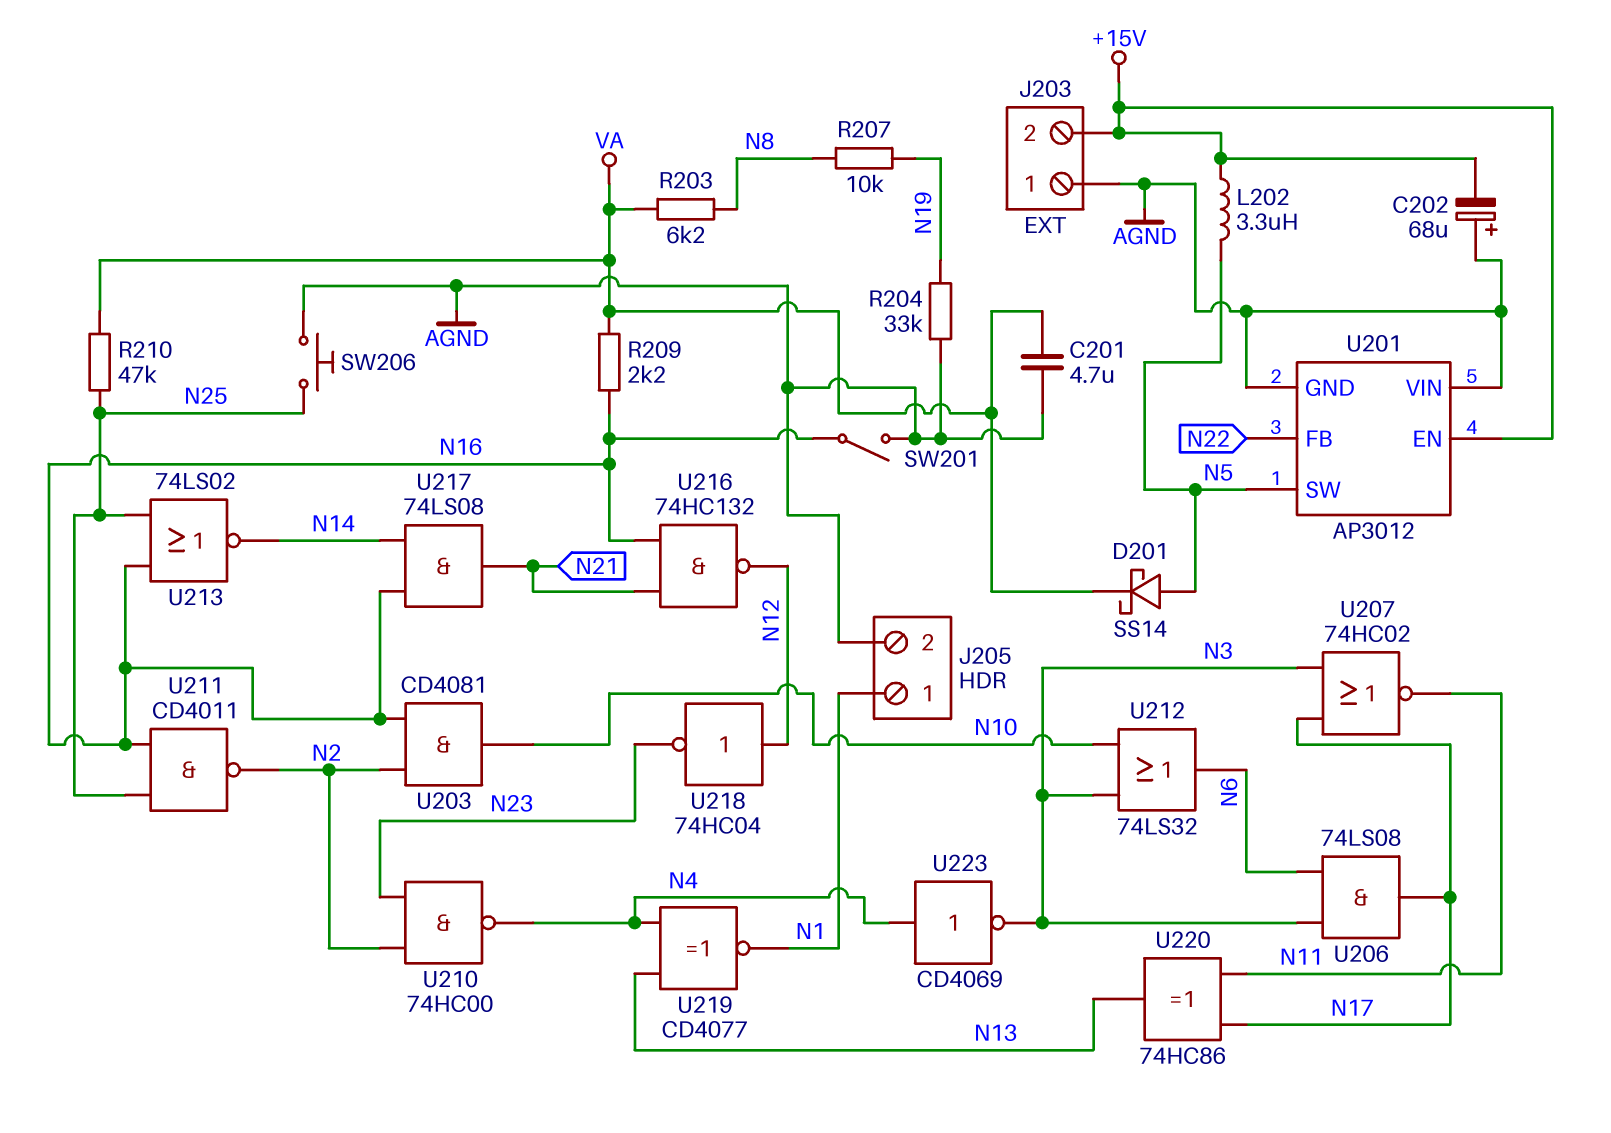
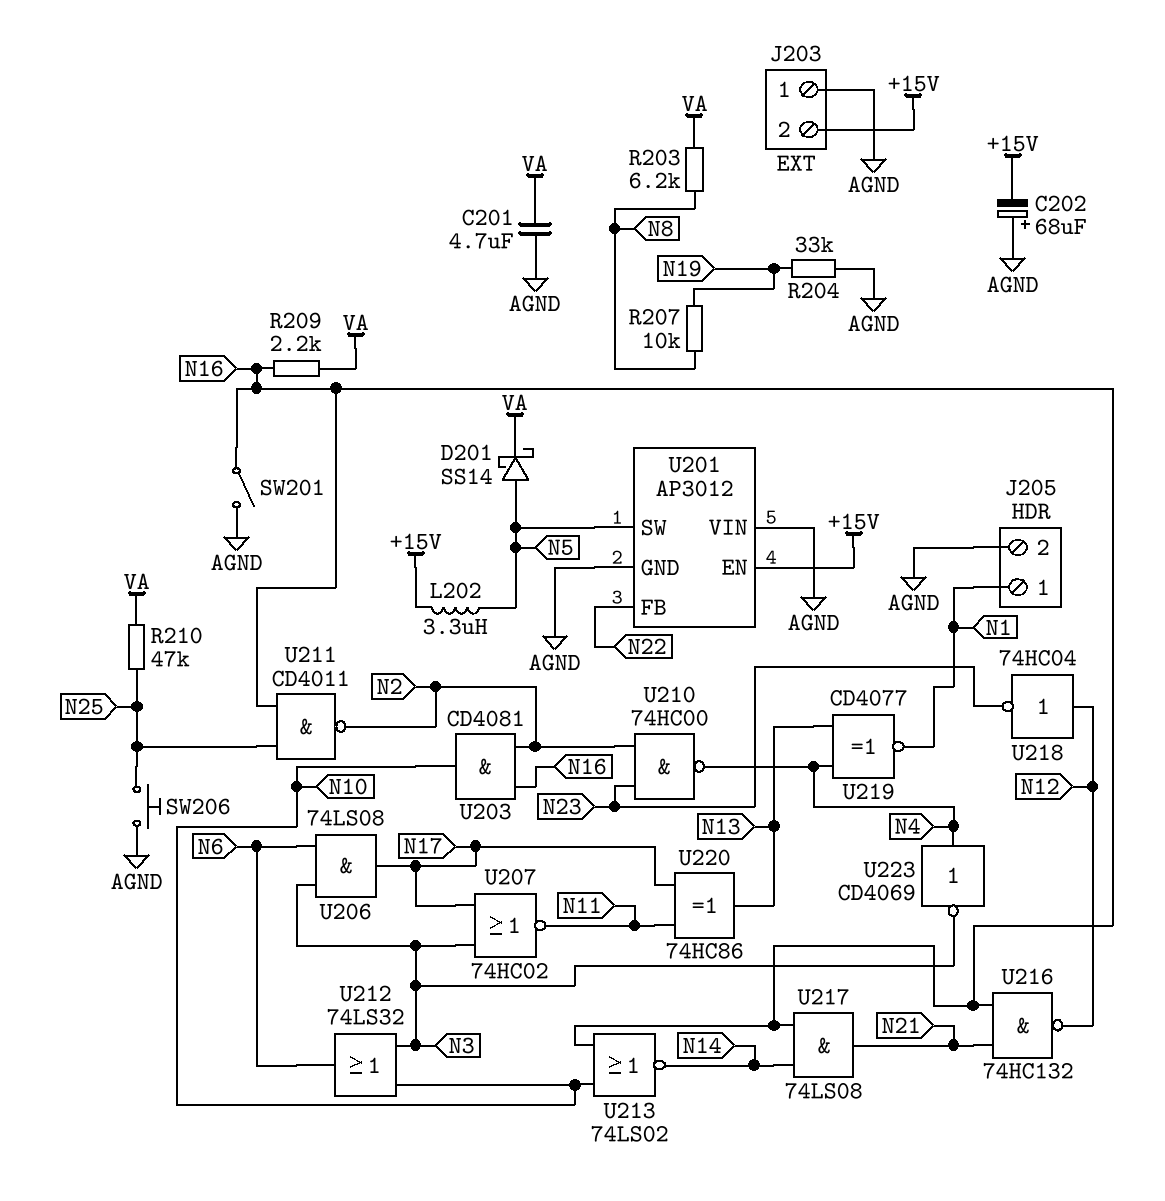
U213: NOR 74LS02 (in N16, in N25, out N14) -> NOR 74LS02 (in N10, in N16, out N14)

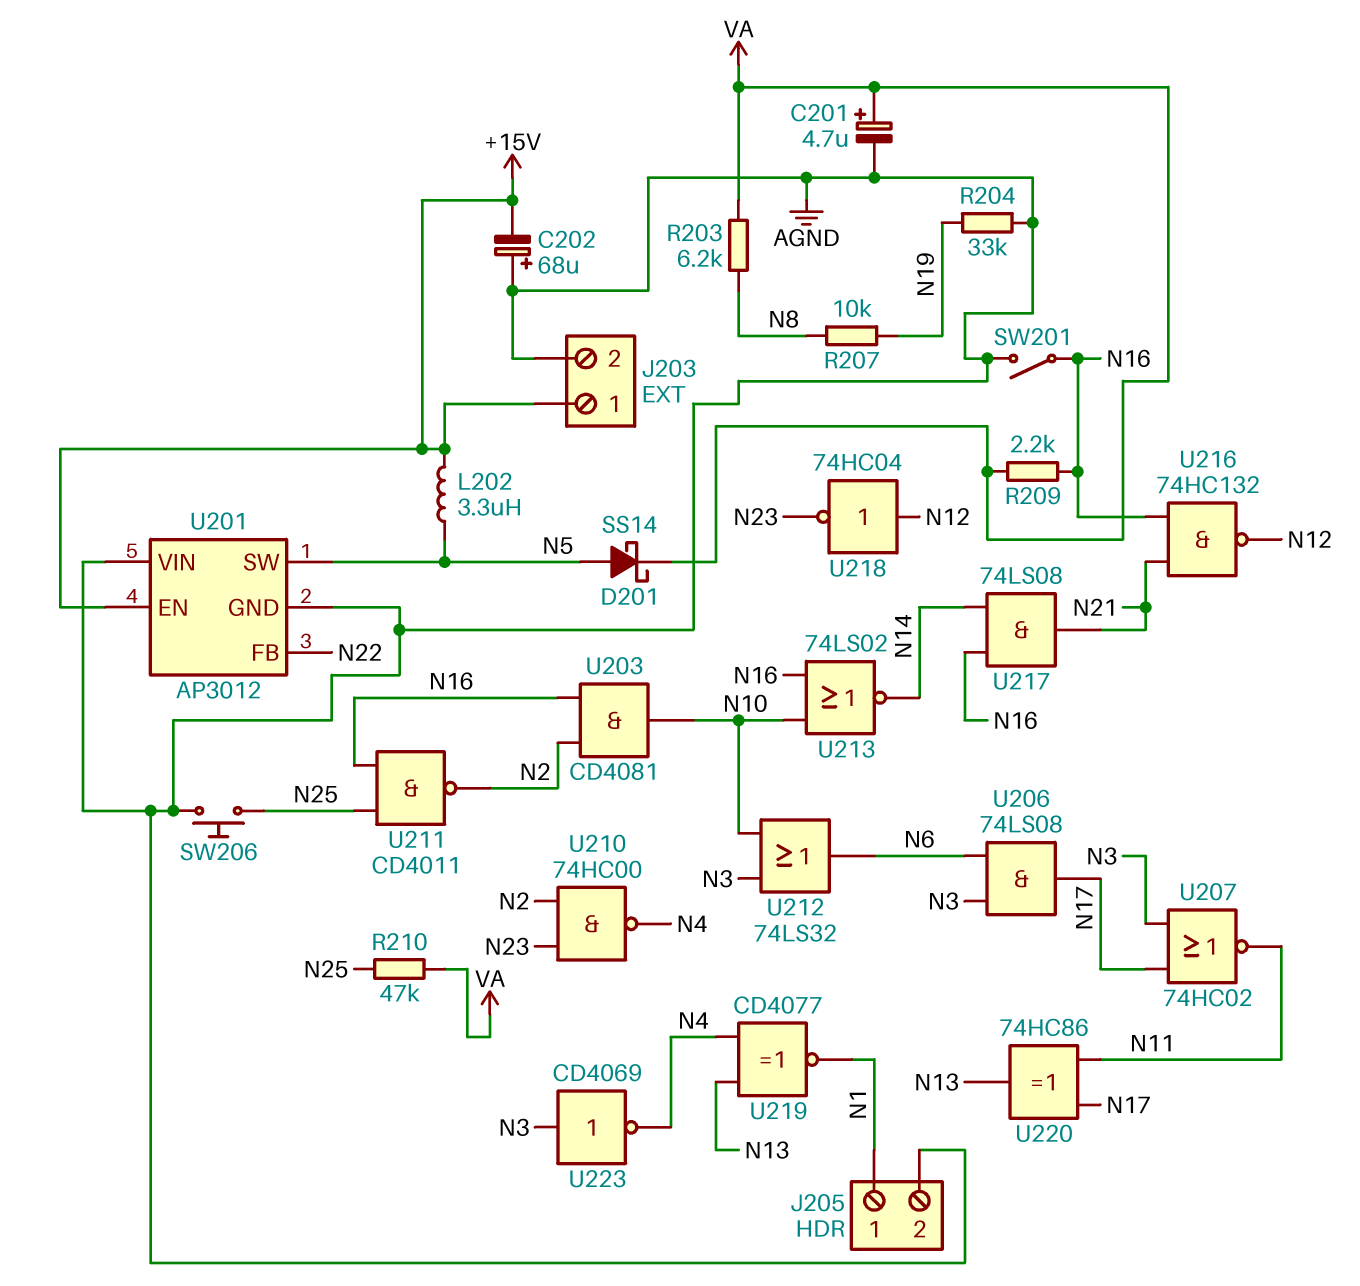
C201: 4.7uF (AGND, VA) -> 4.7uF (plus VA, minus AGND)
J203 pin 1: AGND -> +15V
J203 pin 2: +15V -> AGND
U223: NOT CD4069 (in N4, out N3) -> NOT CD4069 (in N3, out N4)

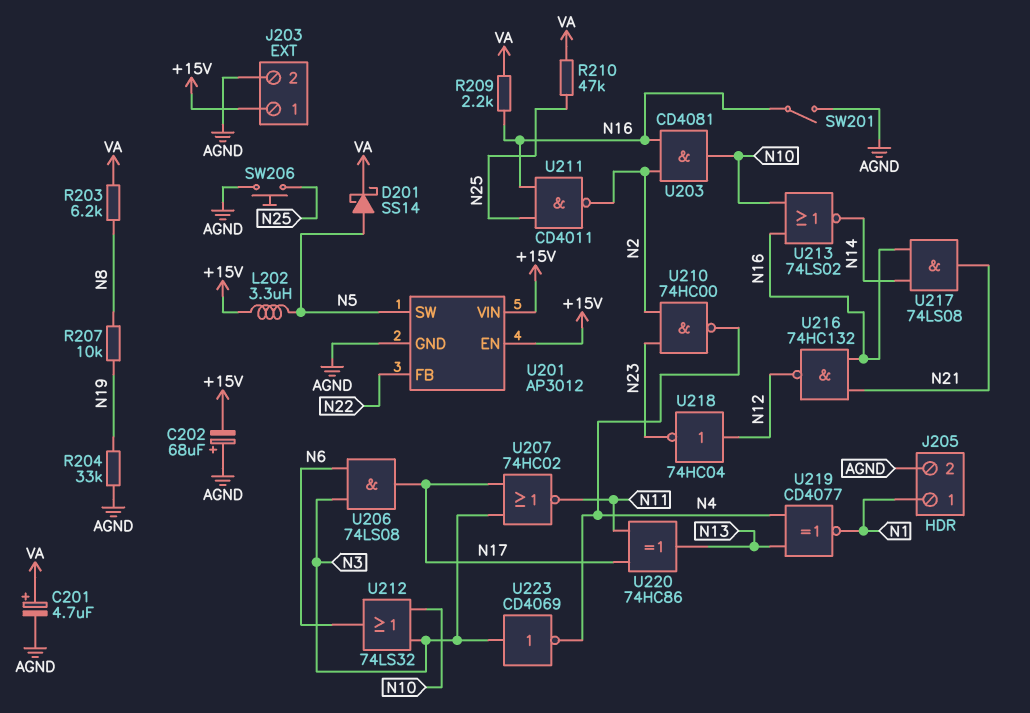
U201 pin VIN: AGND -> +15V

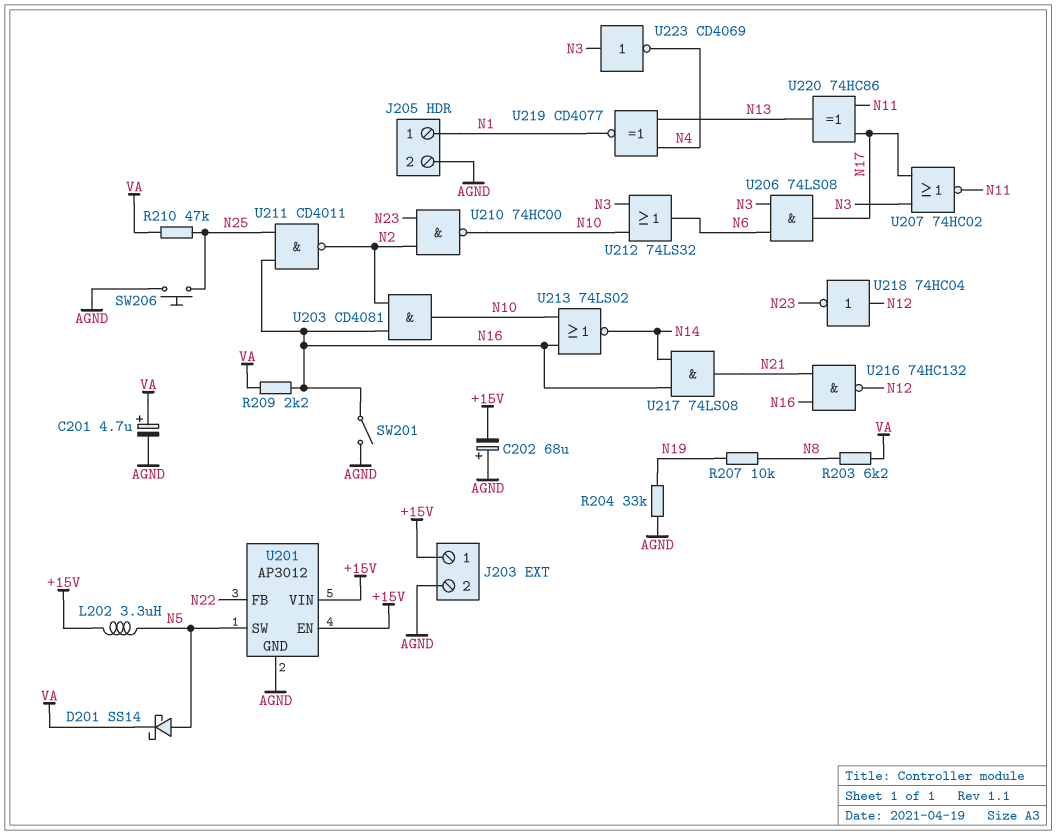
U210: NAND 74HC00 (in N2, in N23, out N4) -> NAND 74HC00 (in N2, in N23, out N10)

